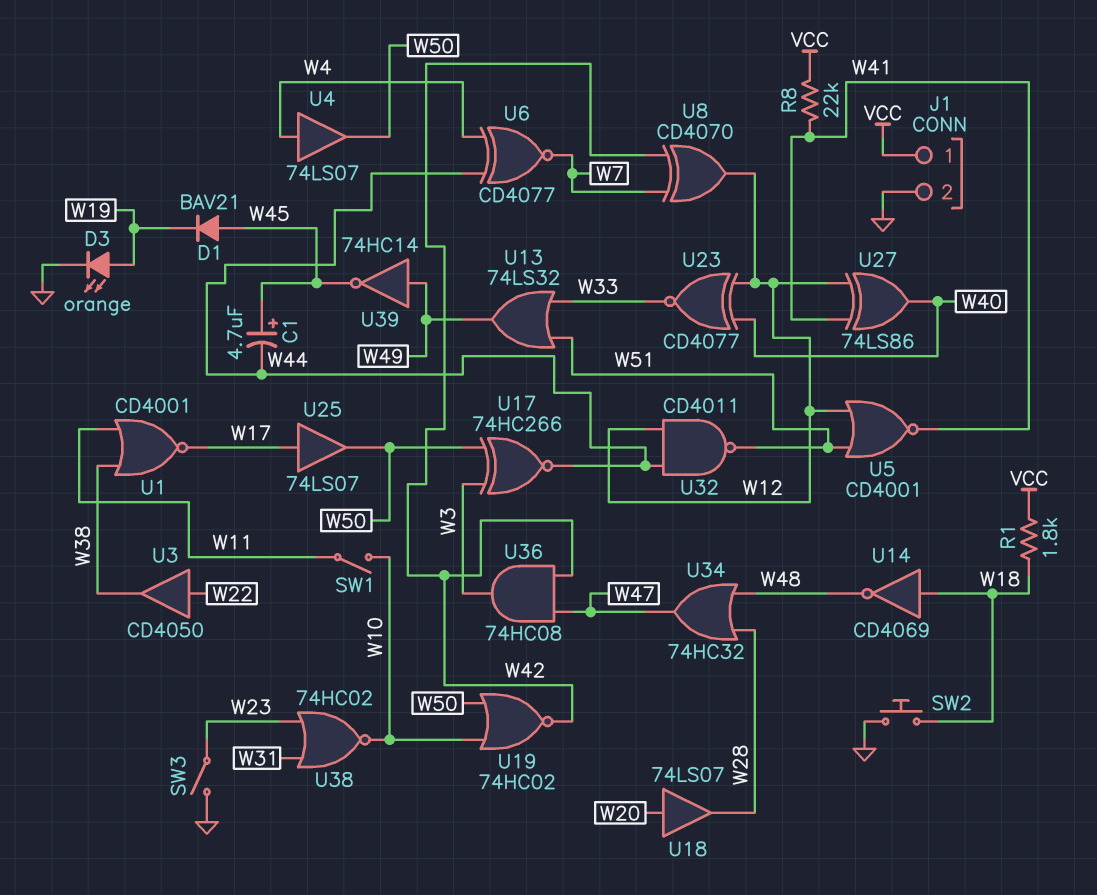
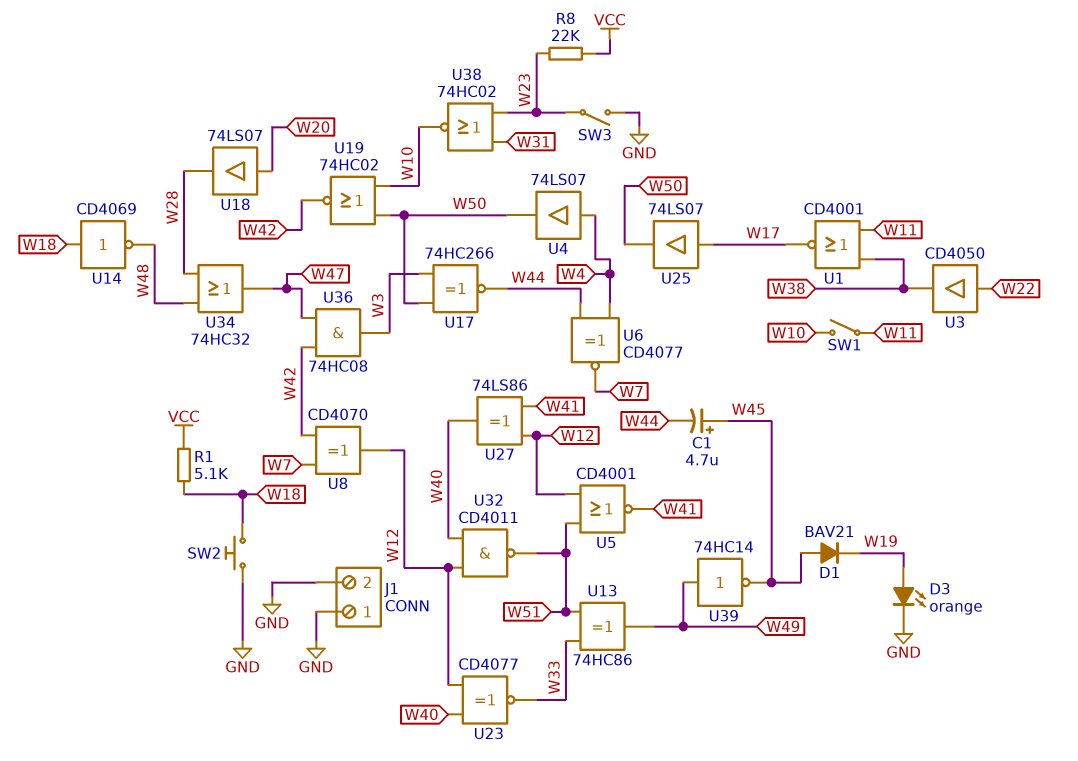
J1 pin 1: VCC -> GND
R1: 1.8k (VCC, W18) -> 5.1k (VCC, W18)
R8: 22k (VCC, W41) -> 22k (VCC, W23)
U13: OR 74LS32 (in W33, in W51, out W49) -> XOR 74HC86 (in W33, in W51, out W49)
U32: NAND CD4011 (in W12, in W44, out W51) -> NAND CD4011 (in W12, in W40, out W51)

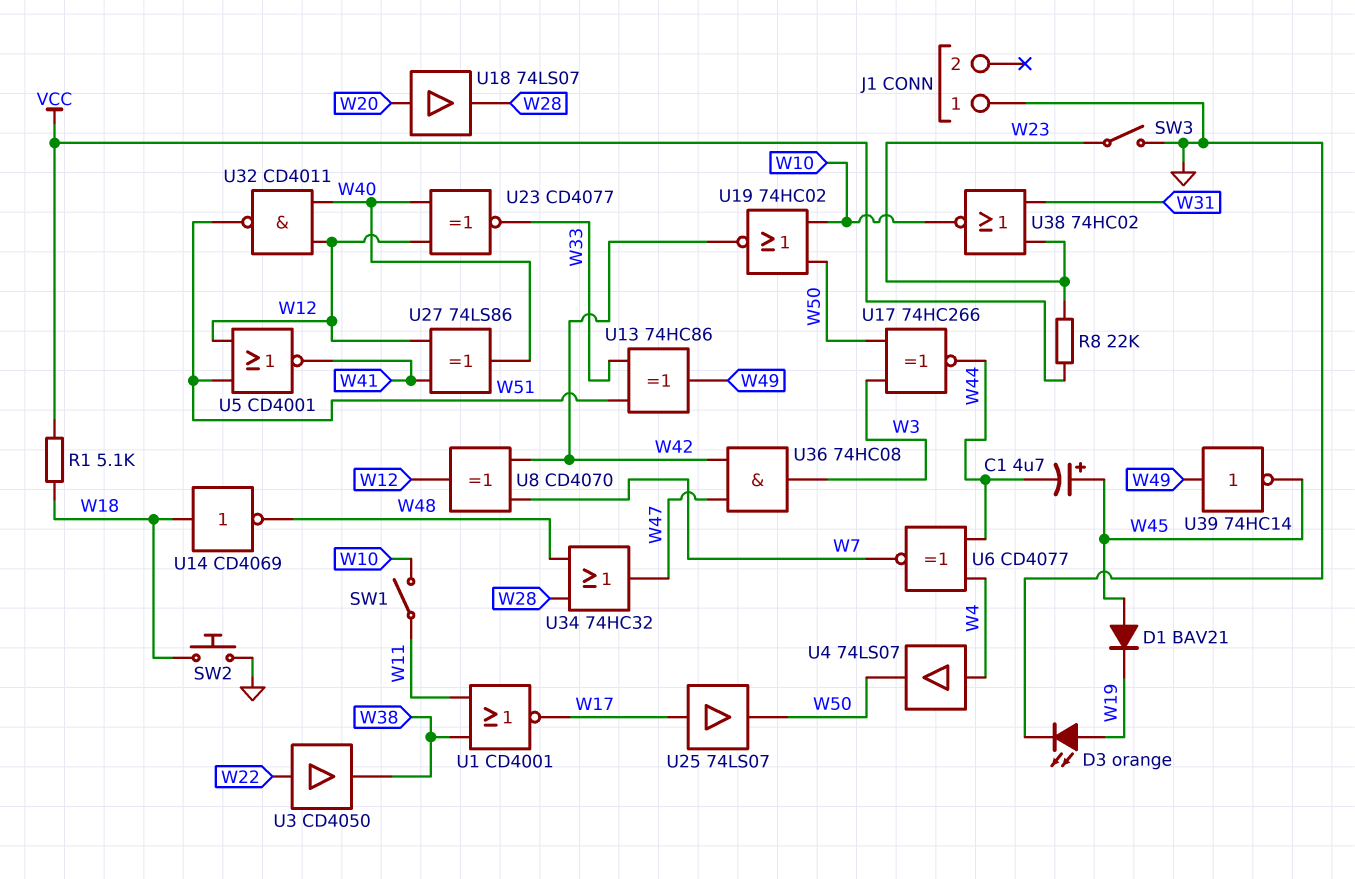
J1 pin 2: GND -> none

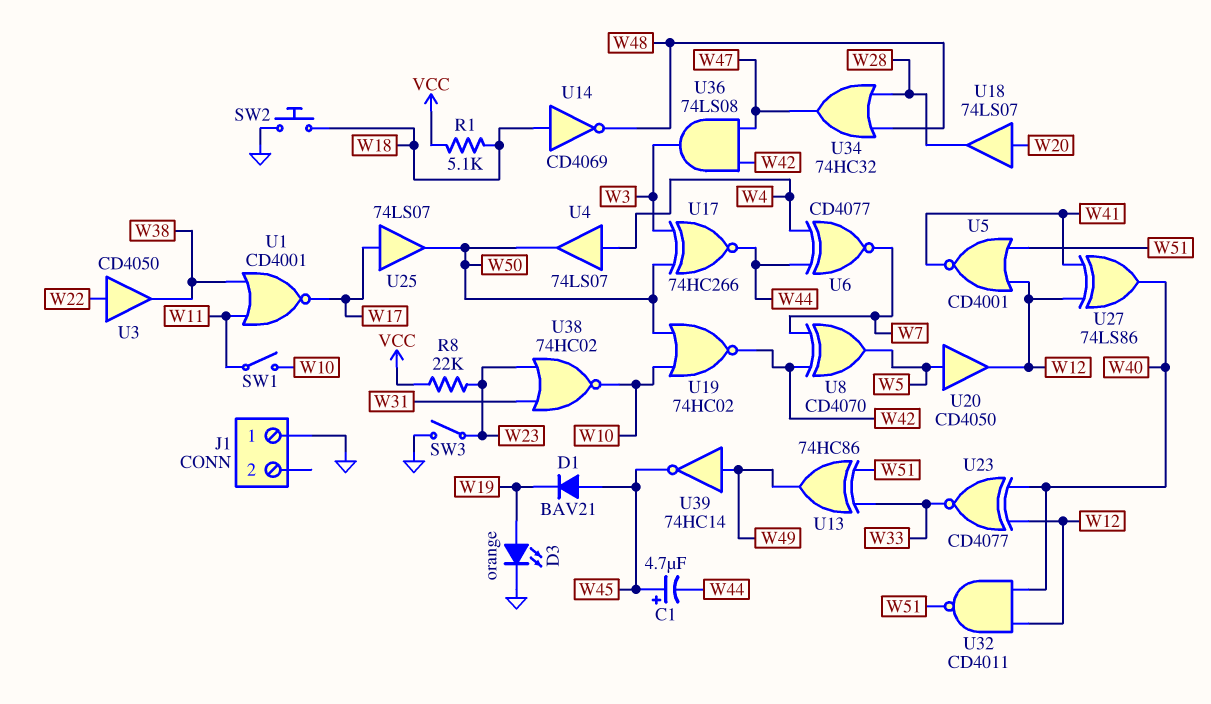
U8: XOR CD4070 (in W7, in W42, out W12) -> XOR CD4070 (in W7, in W42, out W5)
U20: none -> buffer CD4050 (in W5, out W12)
U36: AND 74HC08 (in W42, in W47, out W3) -> AND 74LS08 (in W42, in W47, out W3)

